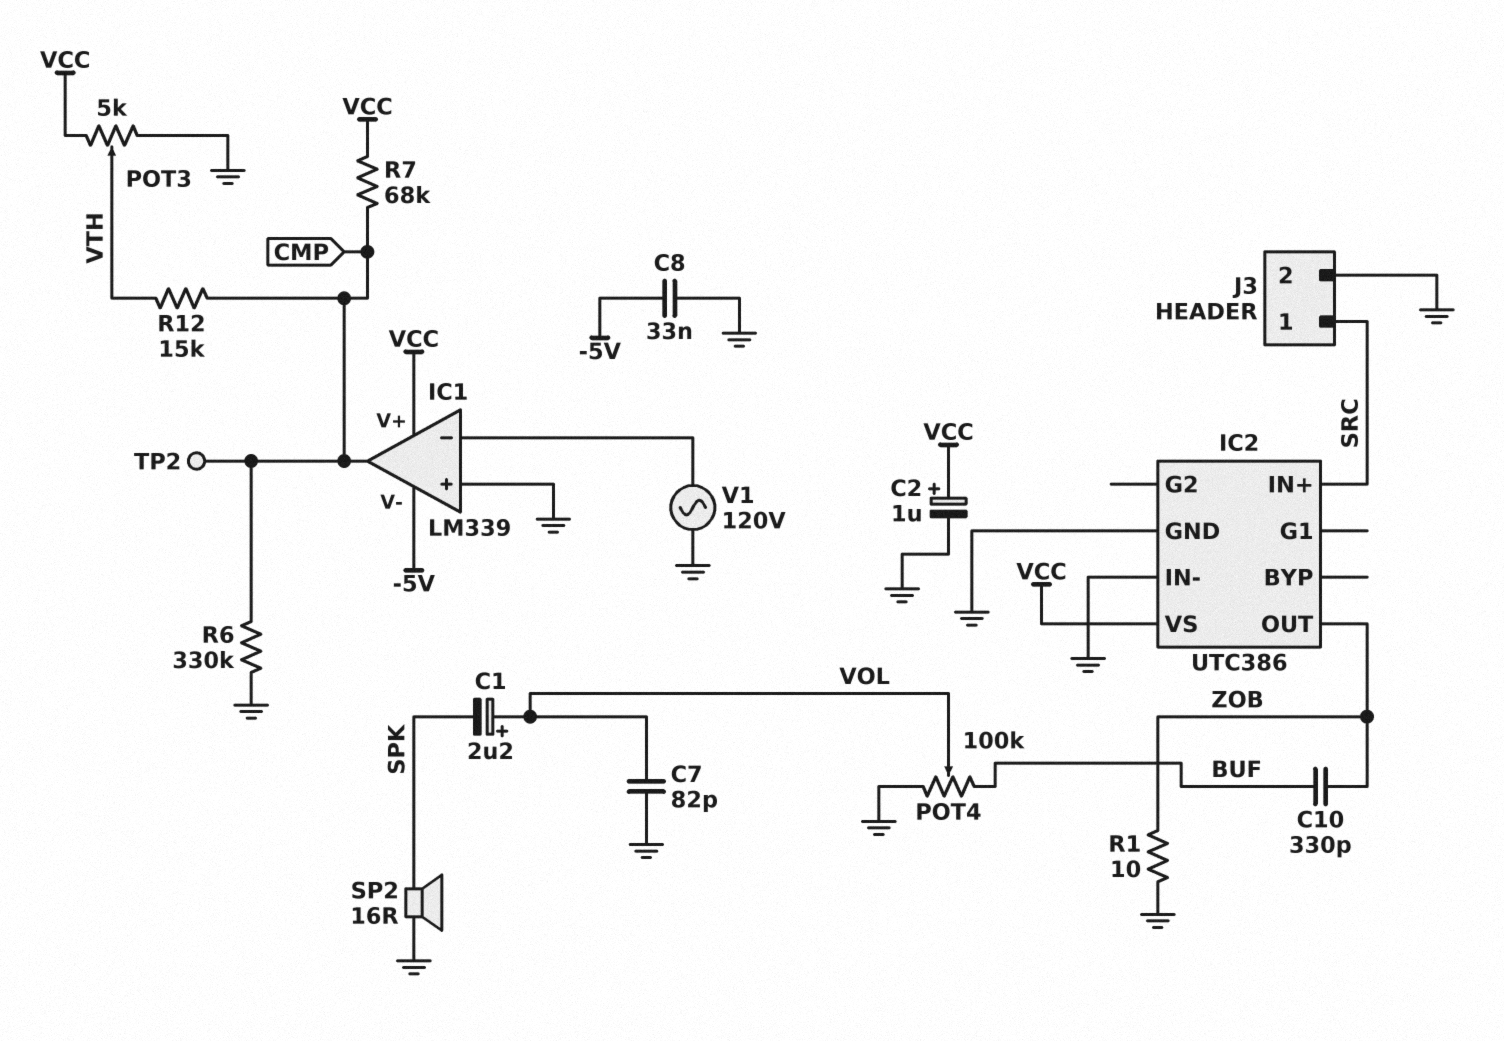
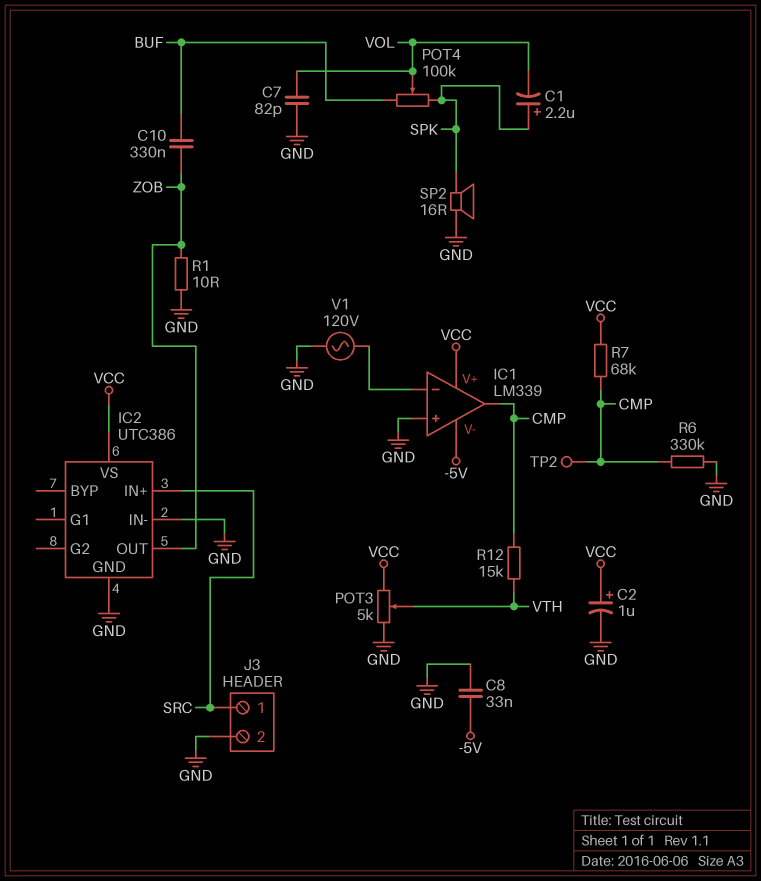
C1: 2.2uF (plus VOL, minus SPK) -> 2.2uF (plus SPK, minus VOL)
C10: 330pF (BUF, ZOB) -> 330nF (BUF, ZOB)
POT4: 100k (BUF, GND, wiper VOL) -> 100k (BUF, SPK, wiper VOL)

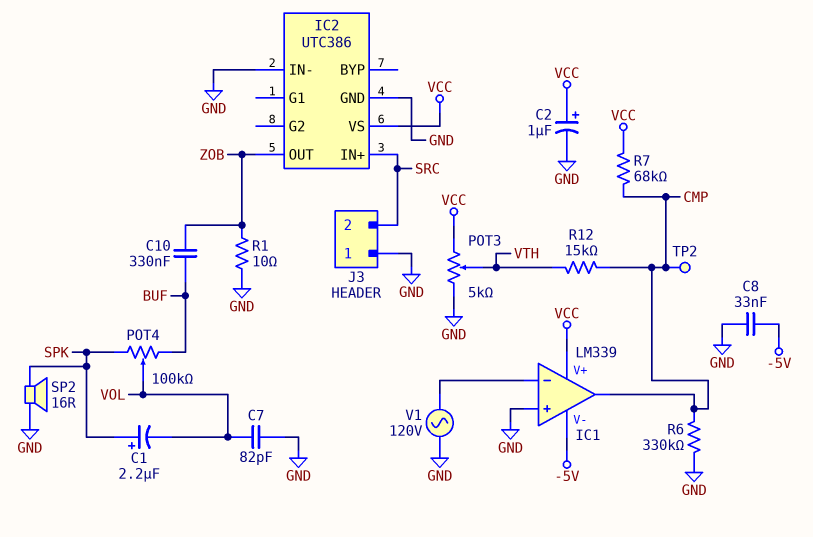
J3 pin 1: SRC -> GND
J3 pin 2: GND -> SRC

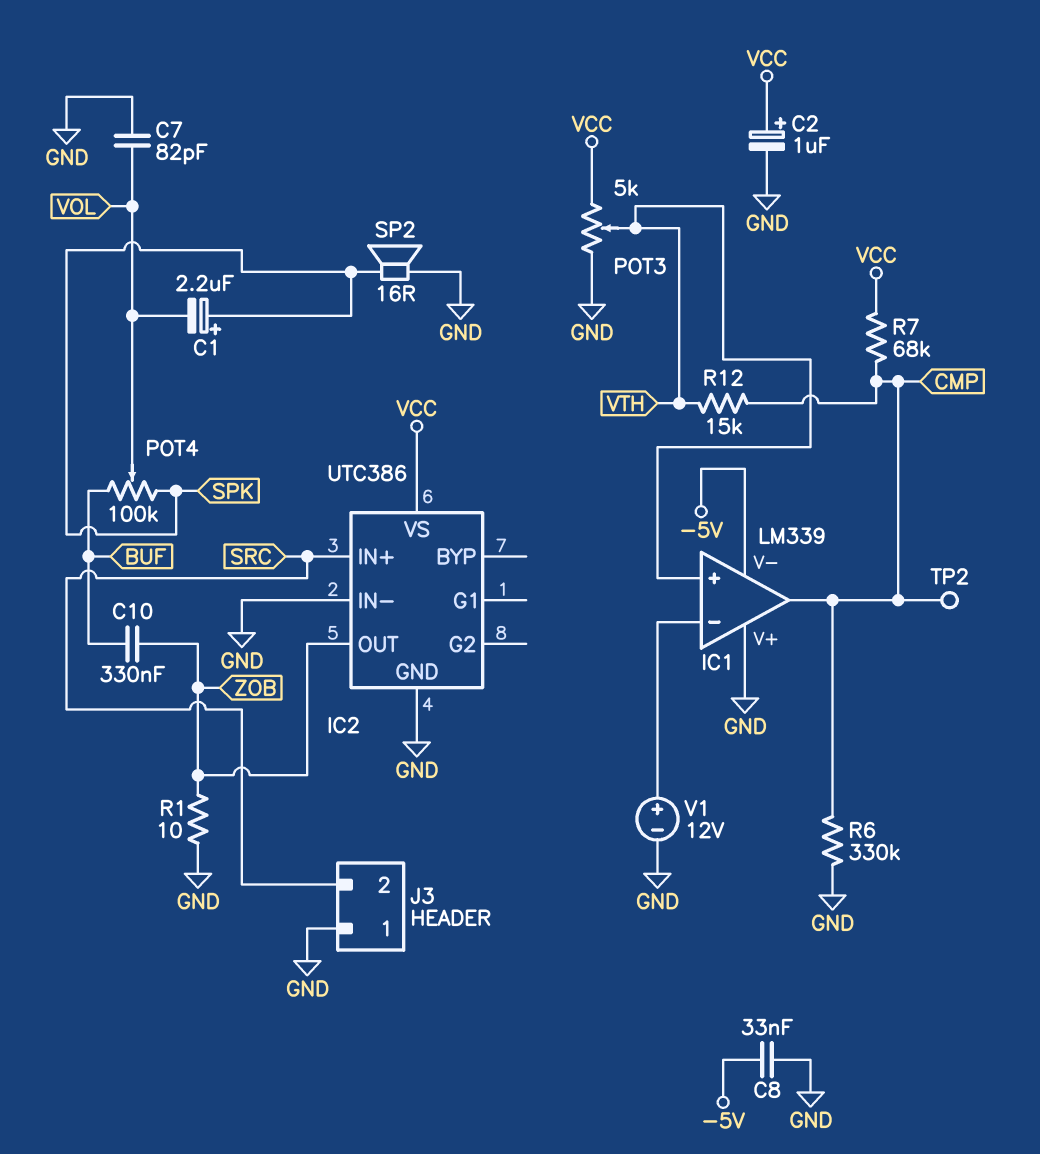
IC1 pin V+: VCC -> GND
IC1 pin in+: GND -> VTH
V1: AC 120V (GND, IC1/in-) -> 12V (plus IC1/in-, minus GND)

